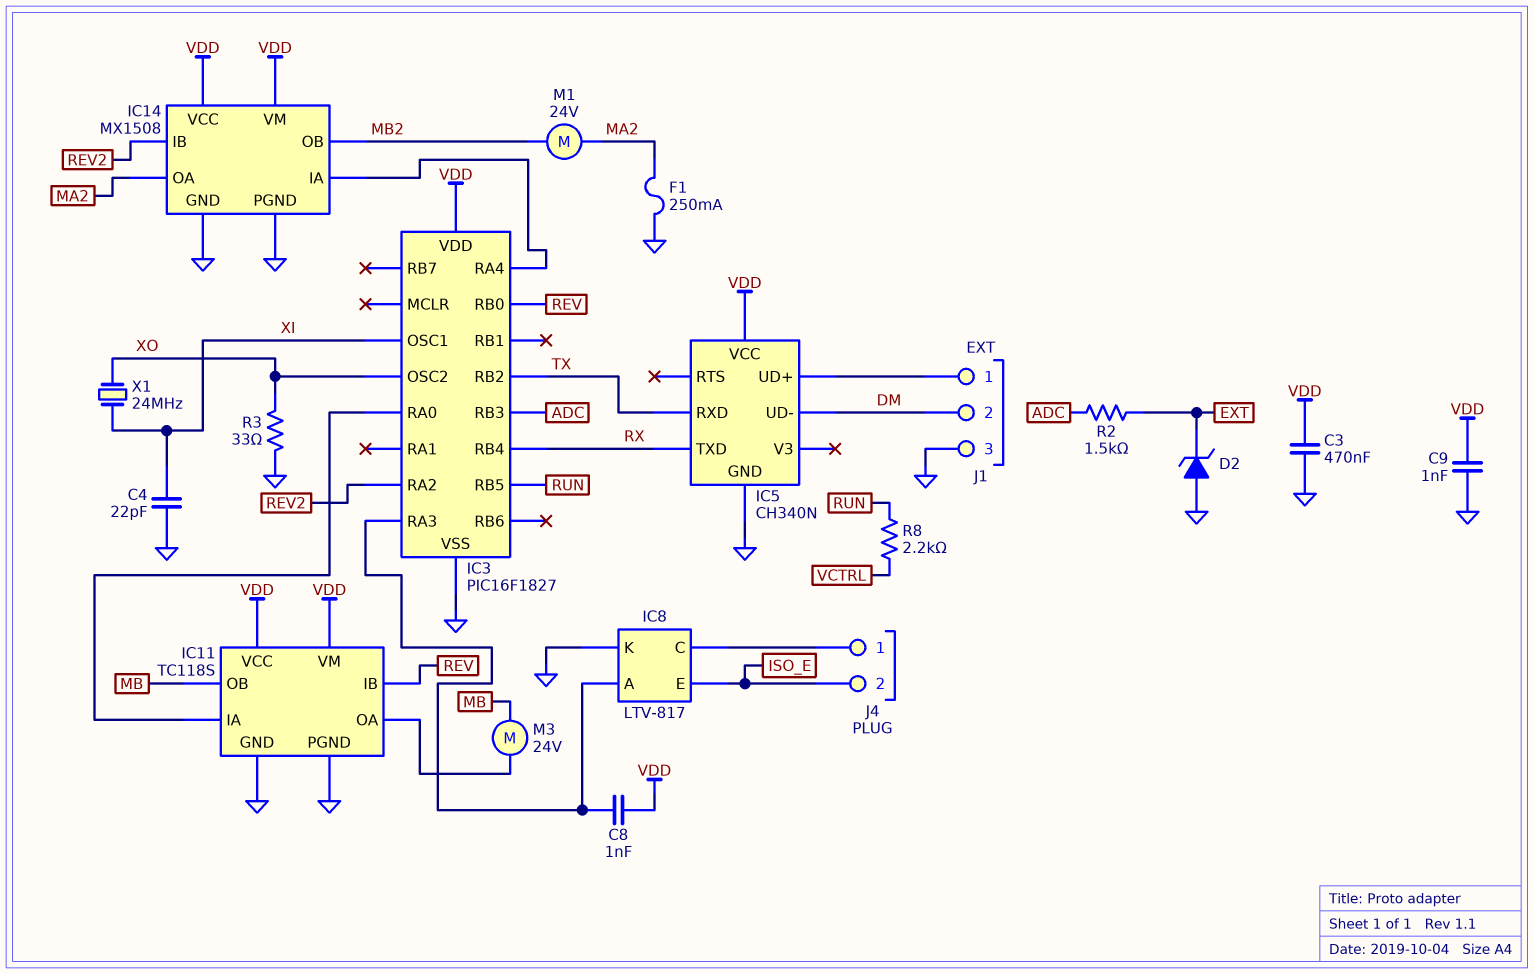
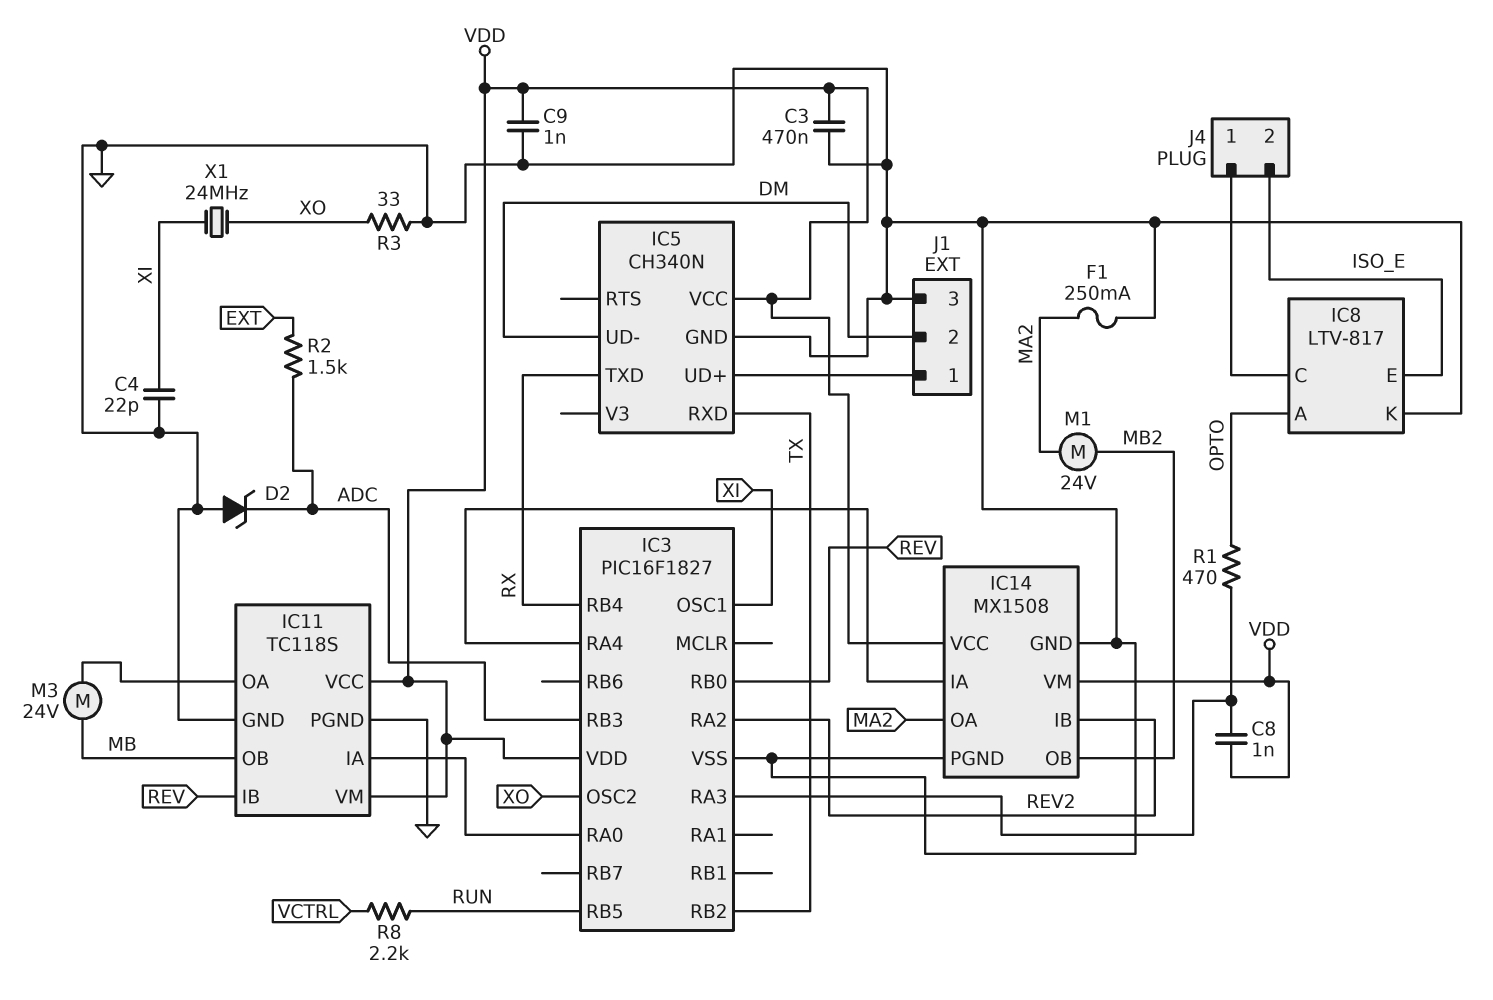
D2: zener (A GND, K EXT) -> zener (A GND, K ADC)
IC8 pin A: IC3/RA3 -> OPTO
R1: none -> 470 (IC3/RA3, OPTO)

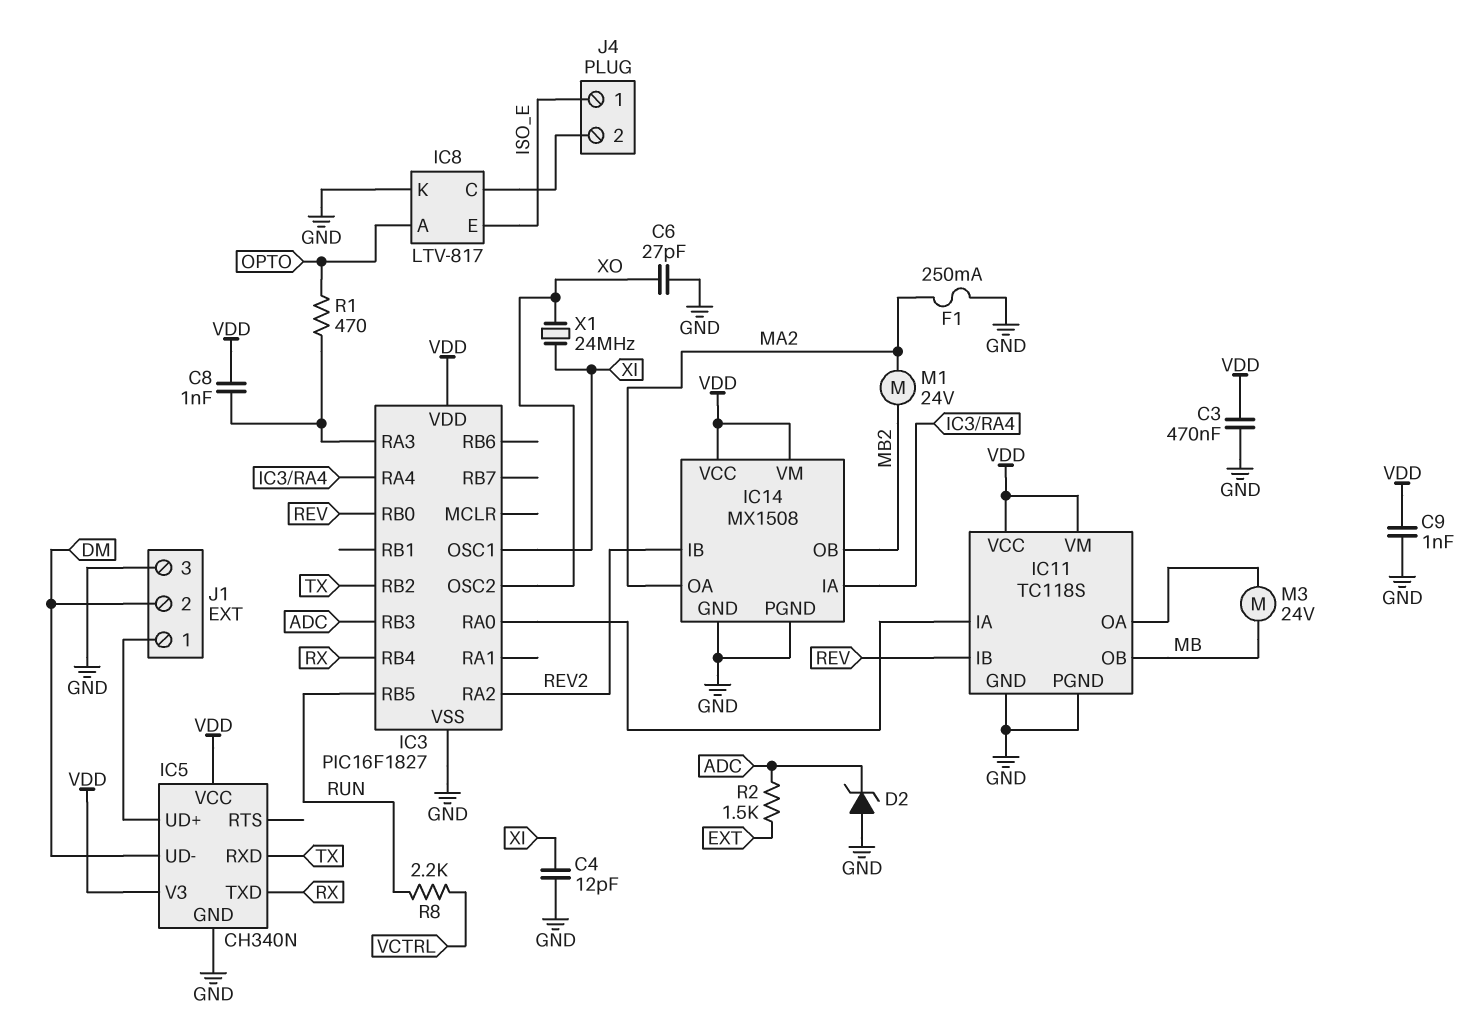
C4: 22pF (GND, XI) -> 12pF (GND, XI)
C6: none -> 27pF (GND, XO)
IC5 pin V3: none -> VDD
J4 pin 1: IC8/C -> ISO_E
J4 pin 2: ISO_E -> IC8/C
R3: 33 (GND, XO) -> none

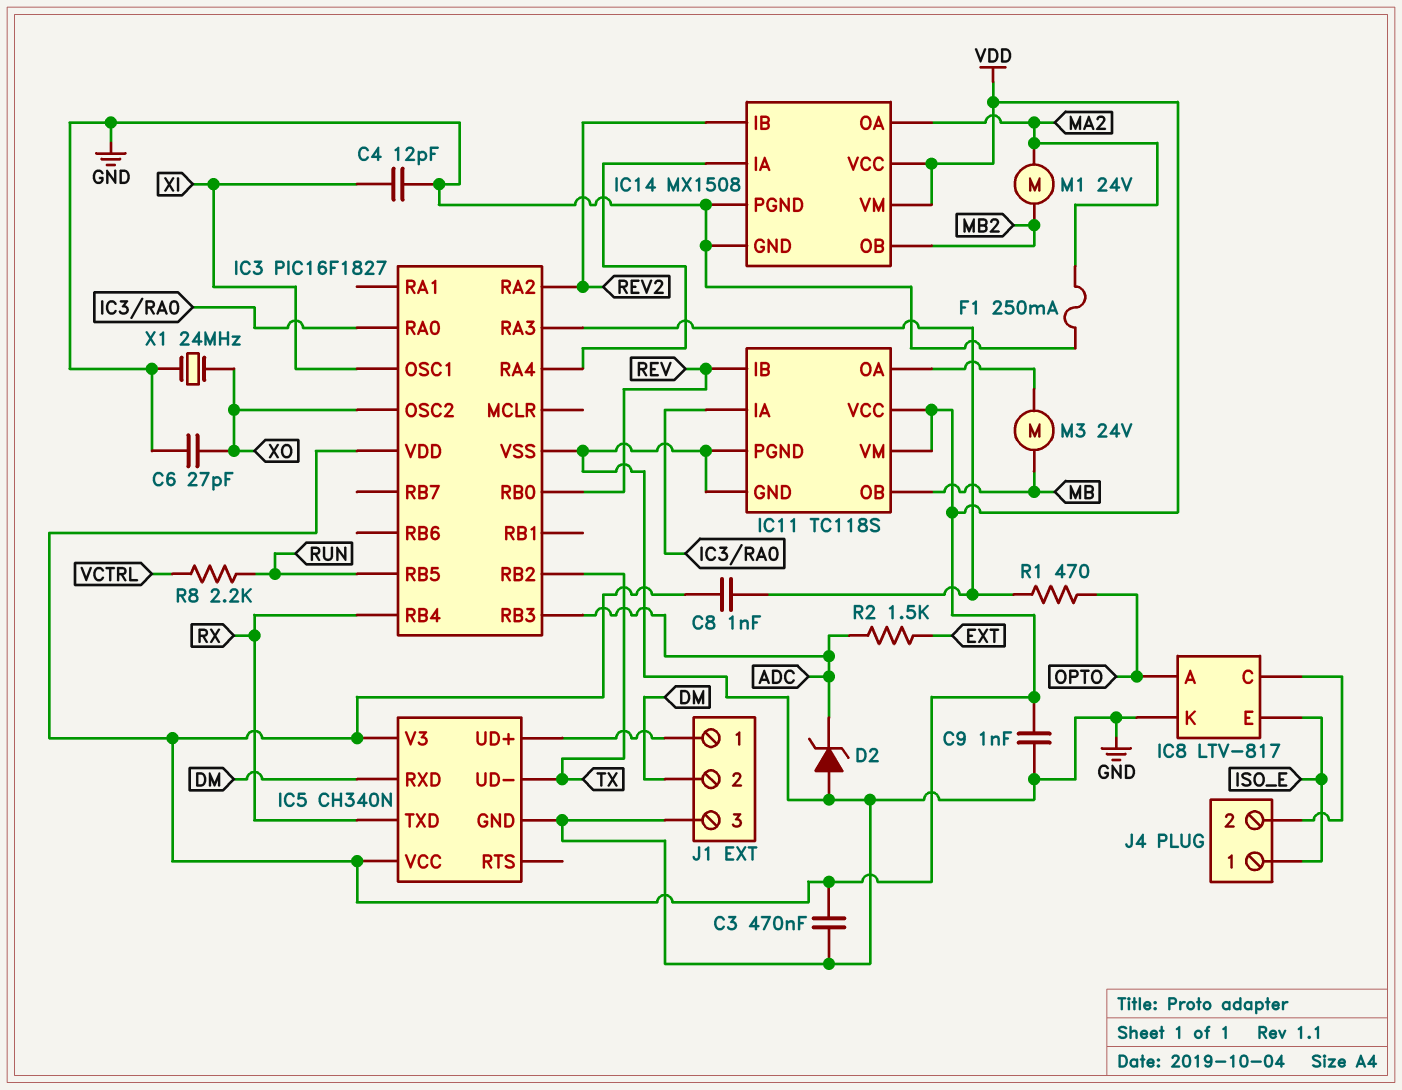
IC5 pin RXD: TX -> DM
IC5 pin UD-: DM -> TX
X1: 24MHz (XI, XO) -> 24MHz (GND, XO)

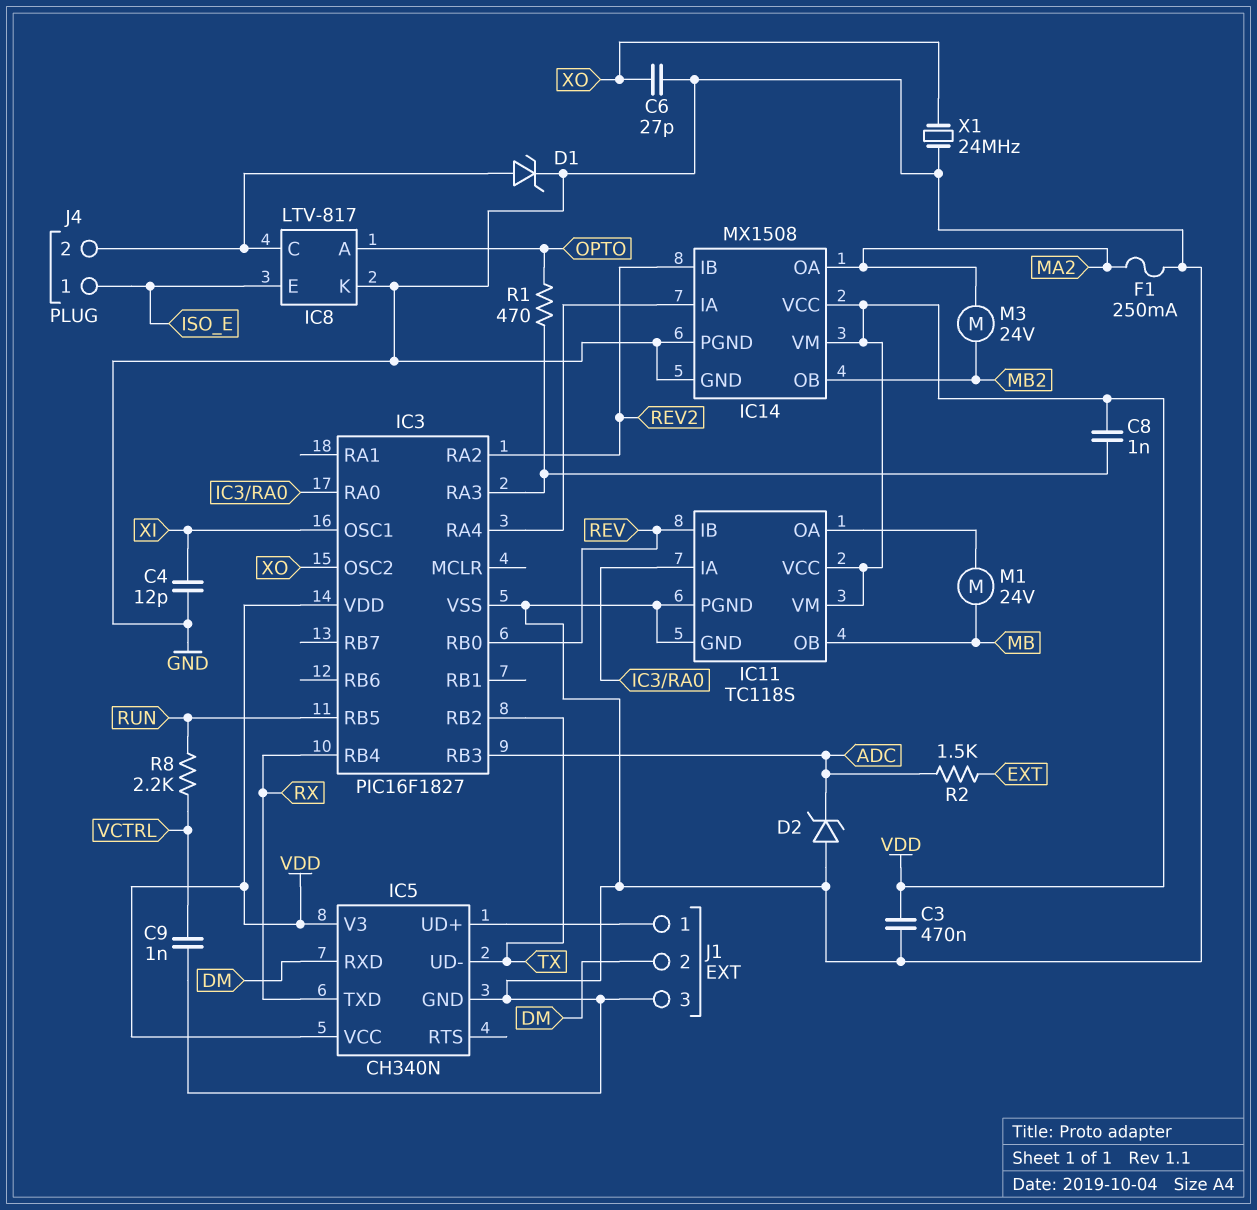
C9: 1nF (GND, VDD) -> 1nF (GND, VCTRL)
D1: none -> zener (A IC8/C, K GND)
M1: motor 24V (MA2, MB2) -> motor 24V (IC11/OA, MB)
M3: motor 24V (IC11/OA, MB) -> motor 24V (MA2, MB2)

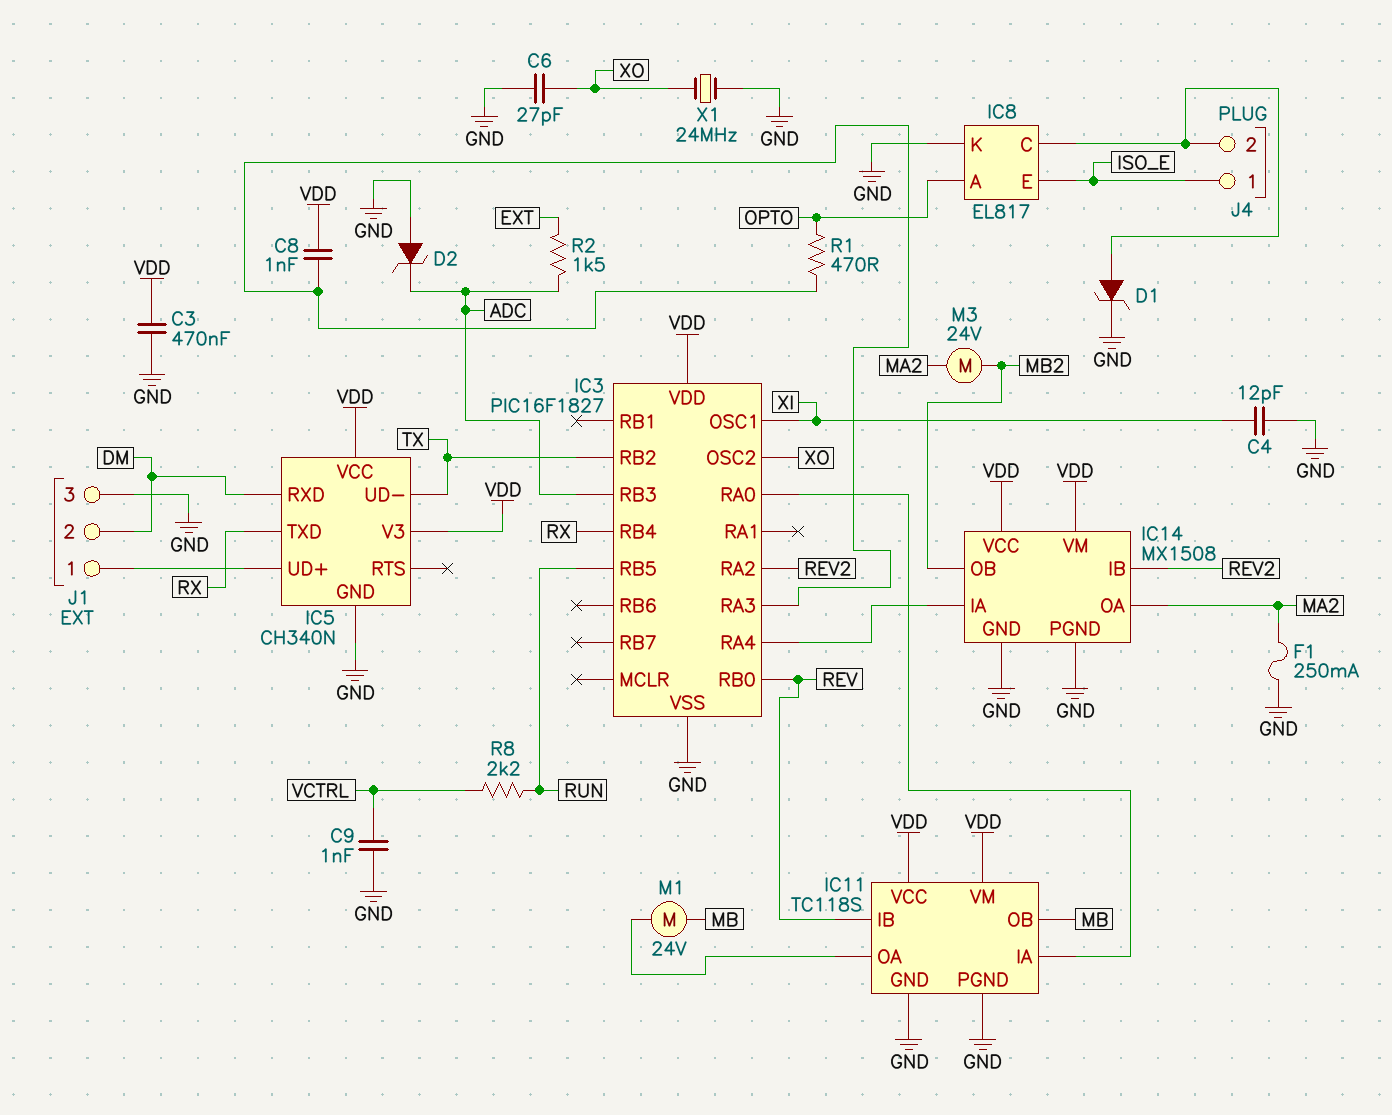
IC8: LTV-817 -> EL817

